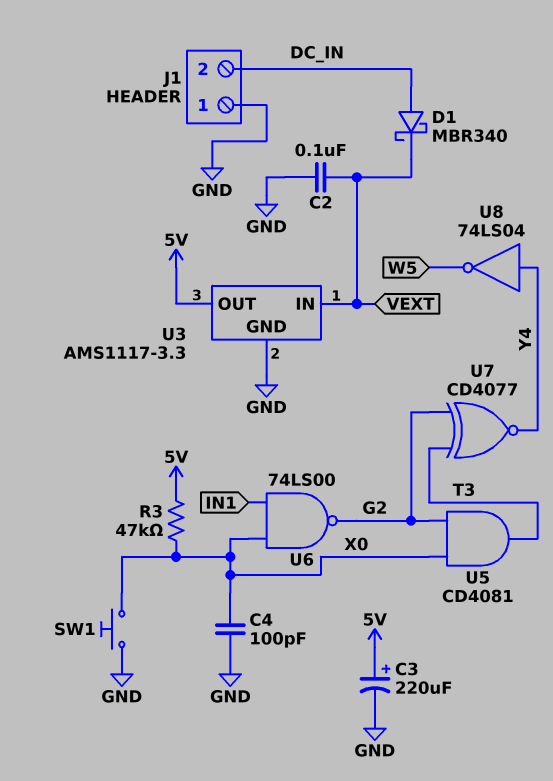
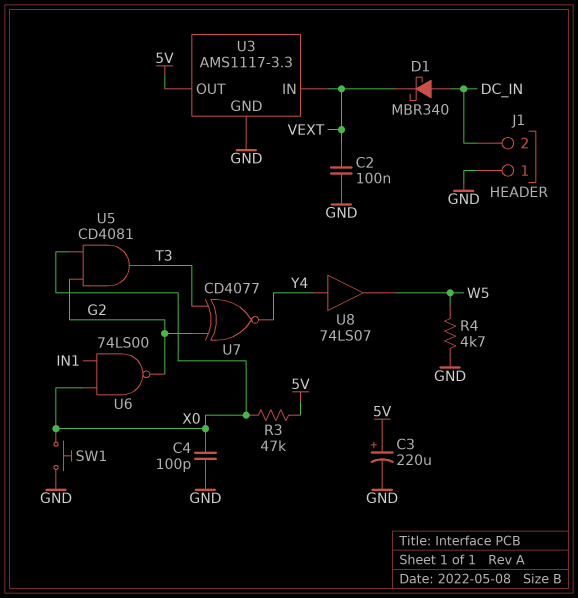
R4: none -> 4.7k (GND, W5)
U8: NOT 74LS04 (in Y4, out W5) -> buffer 74LS07 (in Y4, out W5)

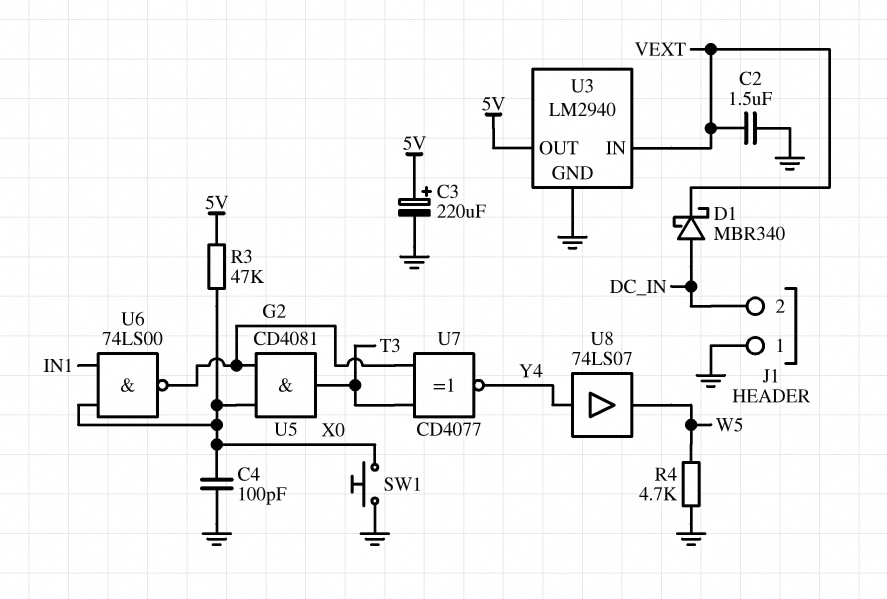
C2: 100nF (GND, VEXT) -> 1.5uF (GND, VEXT)
U3: AMS1117-3.3 -> LM2940

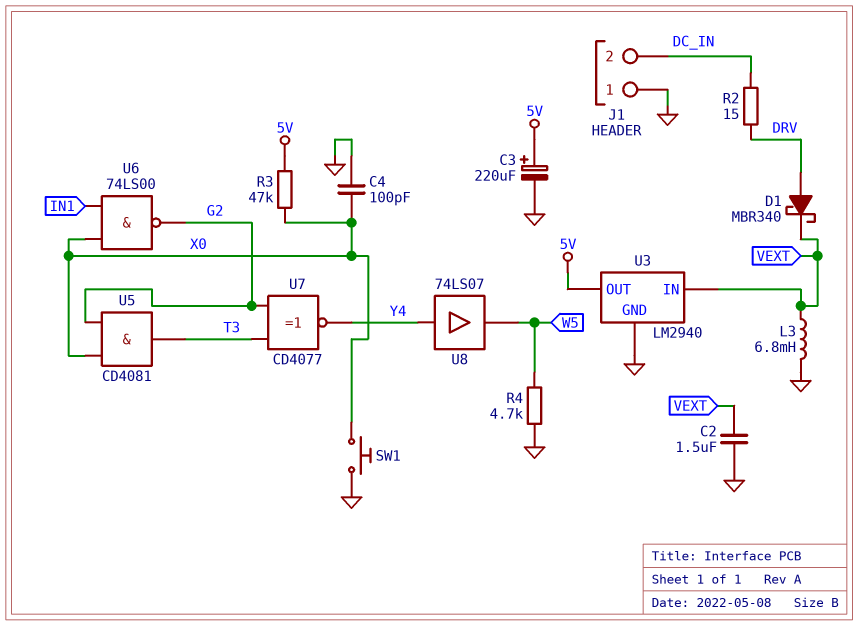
D1: schottky MBR340 (A DC_IN, K VEXT) -> schottky MBR340 (A DRV, K VEXT)
L3: none -> 6.8mH (GND, VEXT)
R2: none -> 15 (DC_IN, DRV)

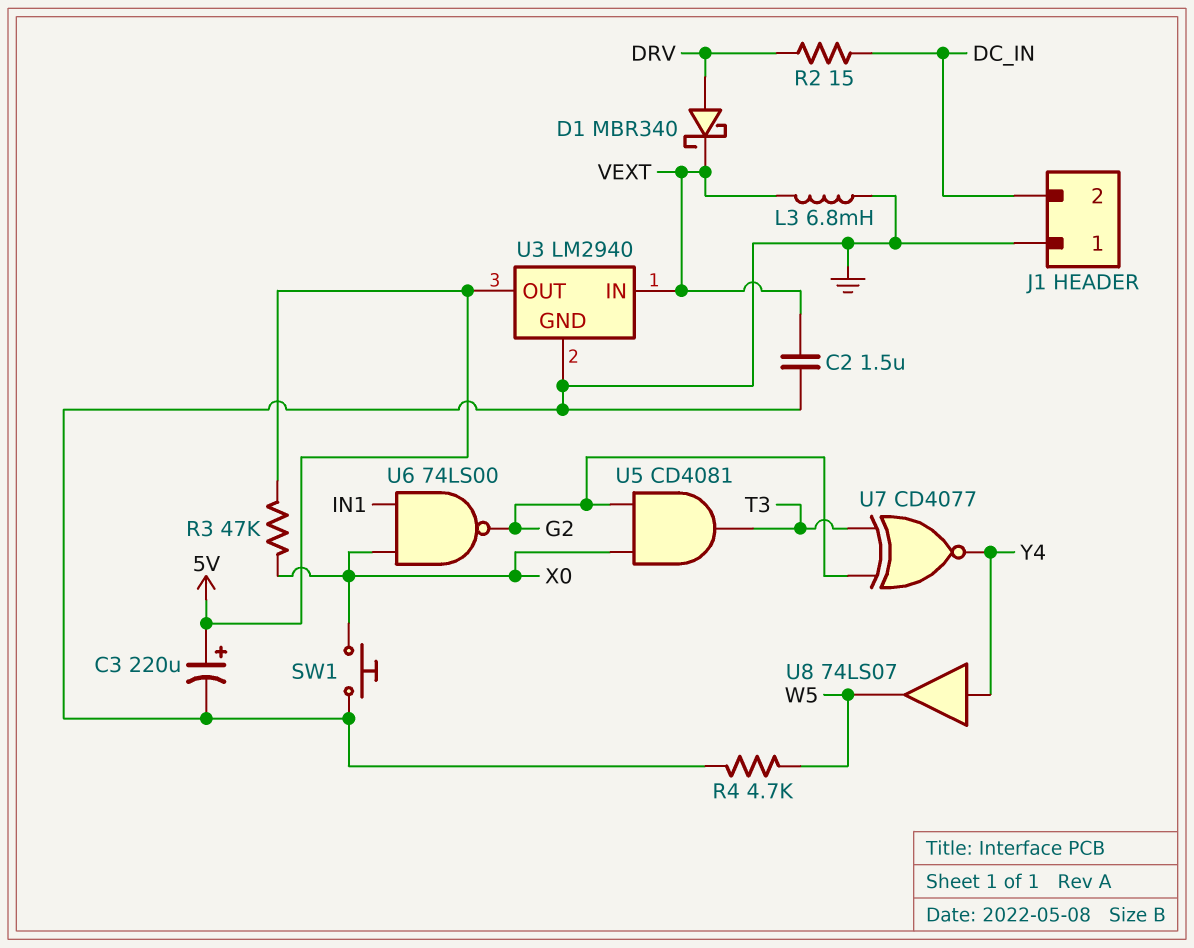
C4: 100pF (GND, X0) -> none

